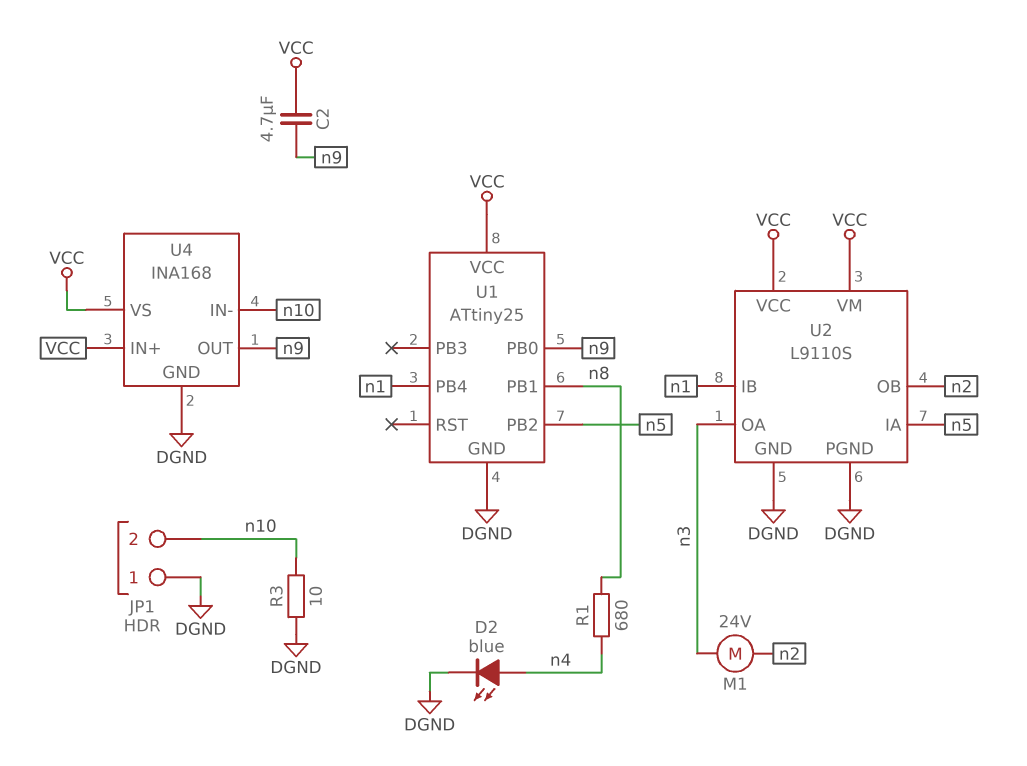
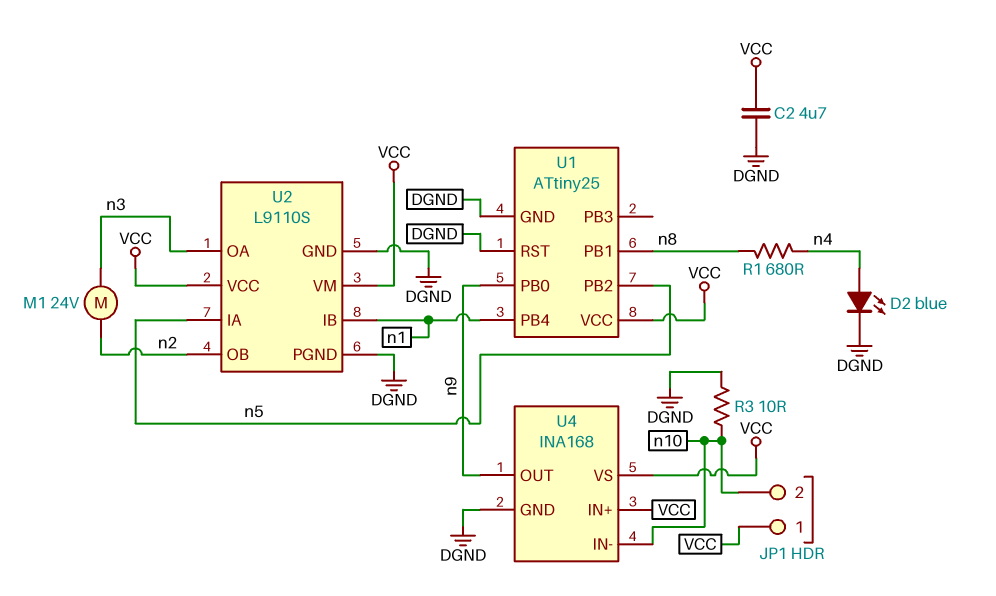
C2: 4.7uF (VCC, n9) -> 4.7uF (DGND, VCC)
JP1 pin 1: DGND -> VCC
U1 pin RST: none -> DGND

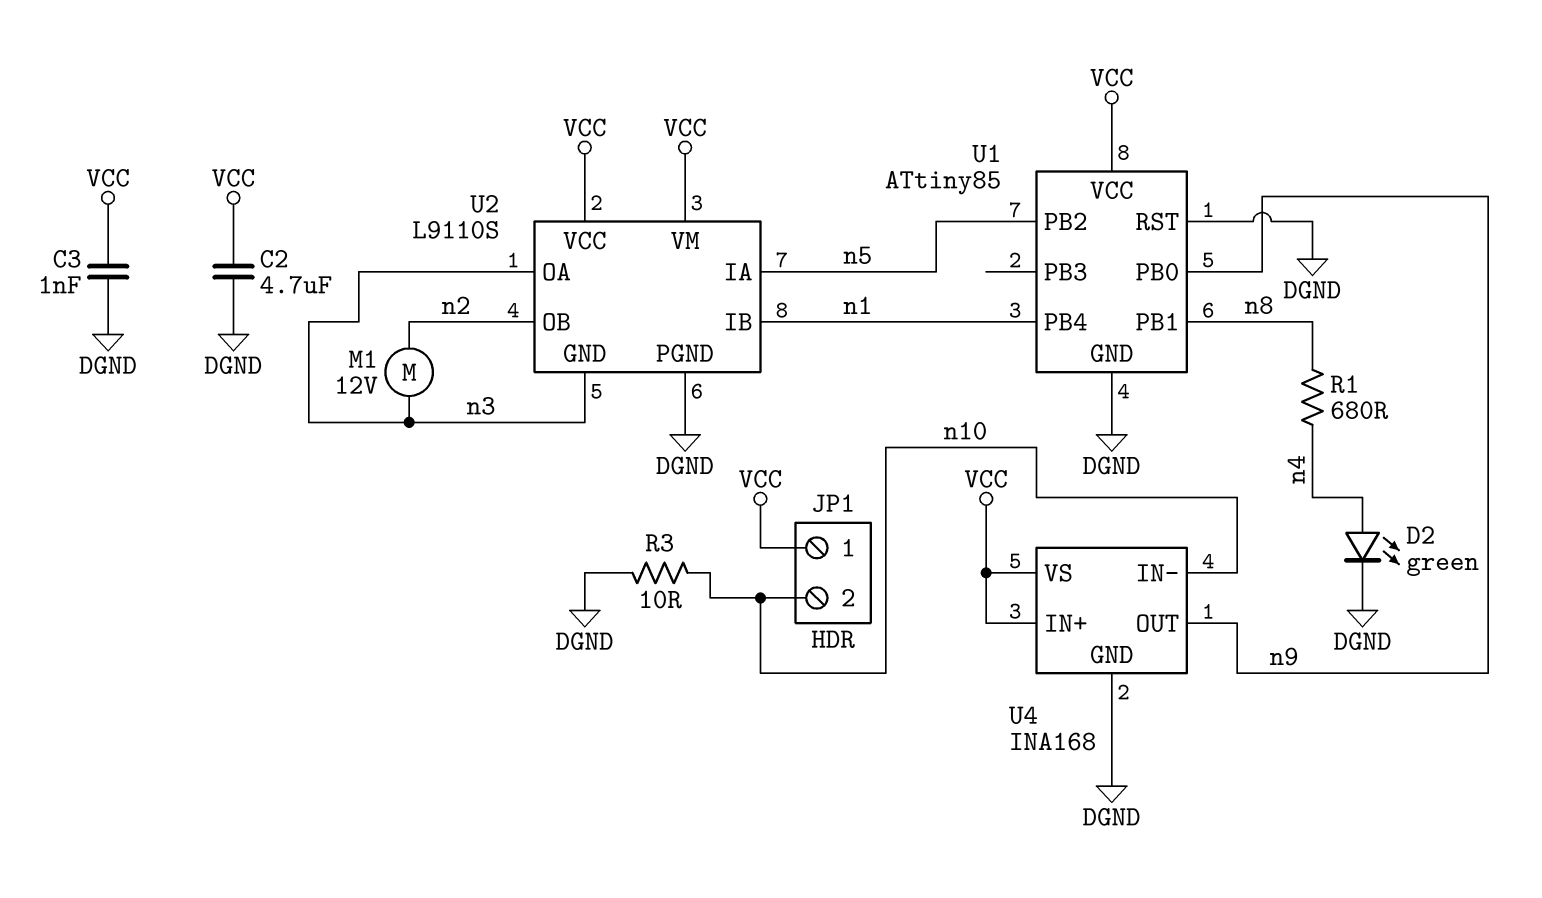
C3: none -> 1nF (DGND, VCC)
D2: LED blue (A n4, K DGND) -> LED green (A n4, K DGND)
M1: motor 24V (n2, n3) -> motor 12V (n2, n3)
U1: ATtiny25 -> ATtiny85
U2 pin GND: DGND -> n3

